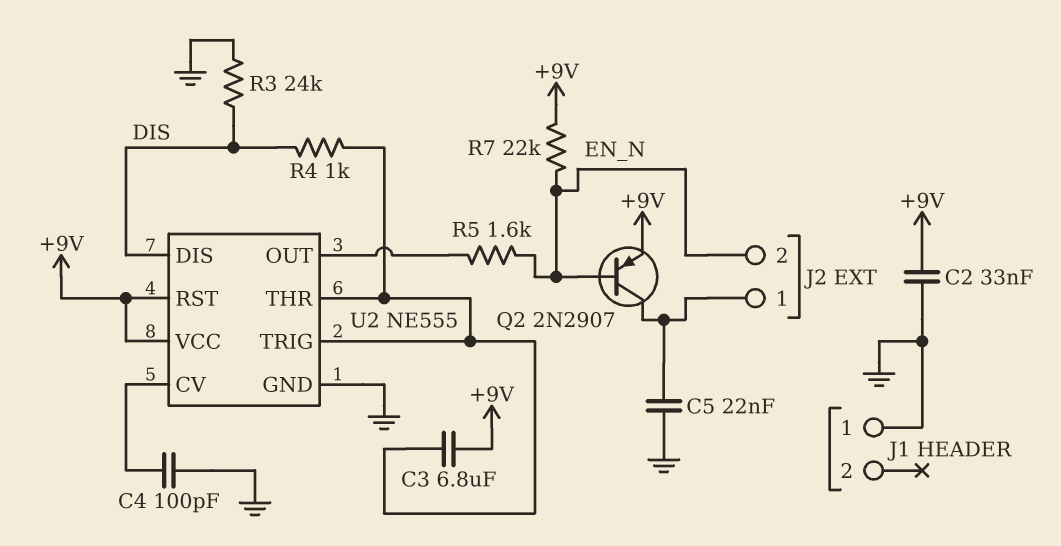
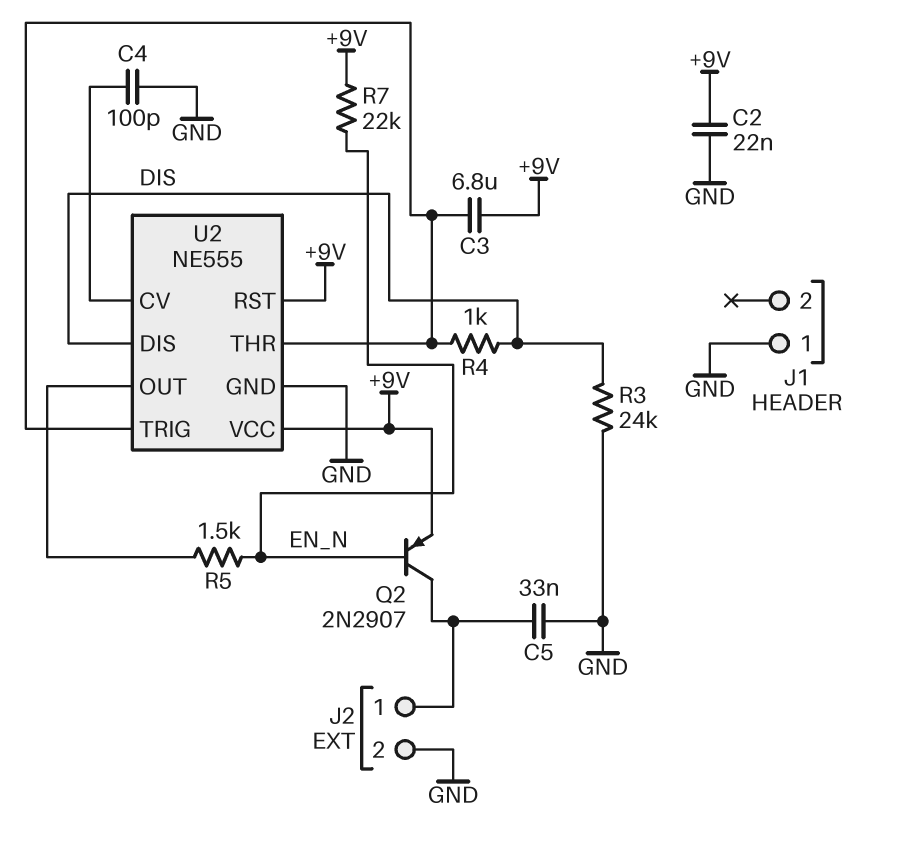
C2: 33nF (+9V, GND) -> 22nF (+9V, GND)
C5: 22nF (GND, J2/1) -> 33nF (GND, J2/1)
J2 pin 2: EN_N -> GND
R5: 1.6k (EN_N, U2/OUT) -> 1.5k (EN_N, U2/OUT)

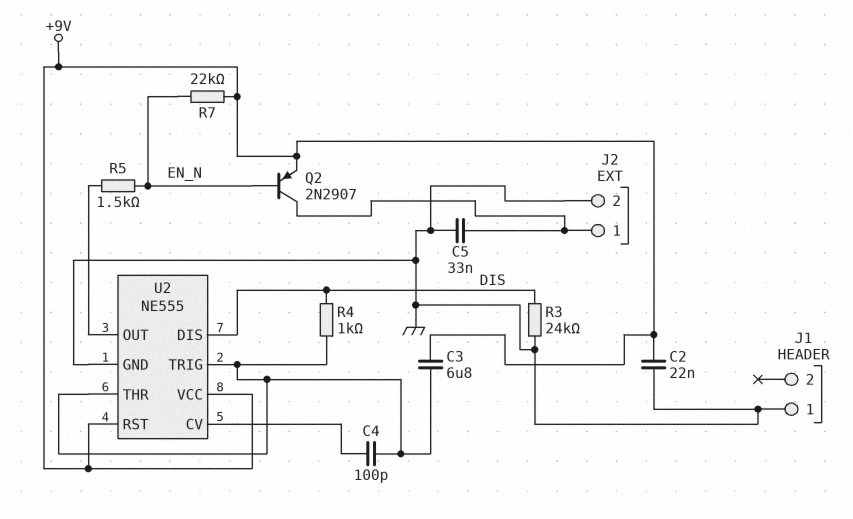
C4: 100pF (GND, U2/CV) -> 100pF (U2/CV, U2/THR)

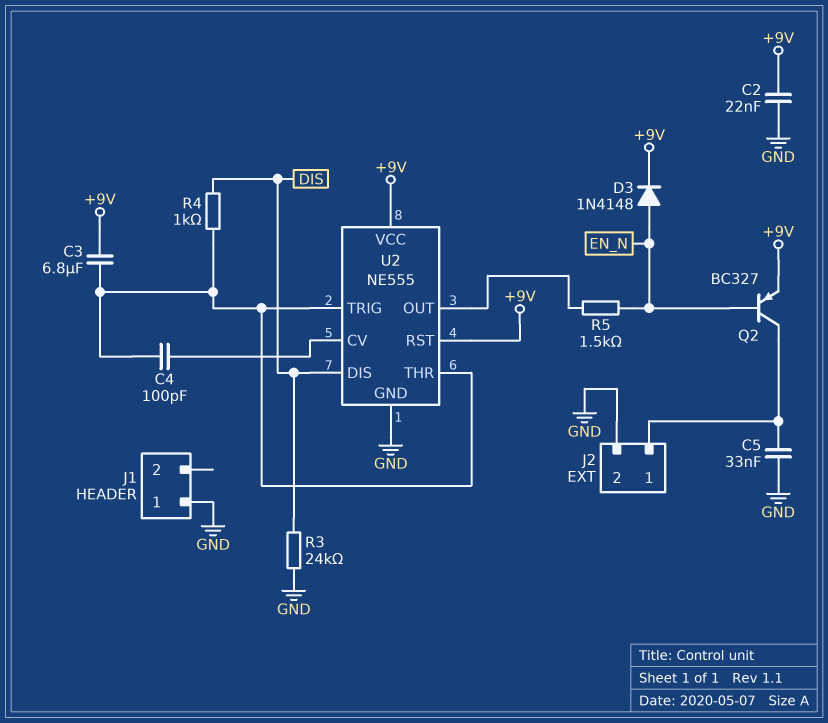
D3: none -> diode 1N4148 (A EN_N, K +9V)
Q2: PNP 2N2907 (B EN_N, C J2/1, E +9V) -> PNP BC327 (B EN_N, C J2/1, E +9V)
R7: 22k (+9V, EN_N) -> none

